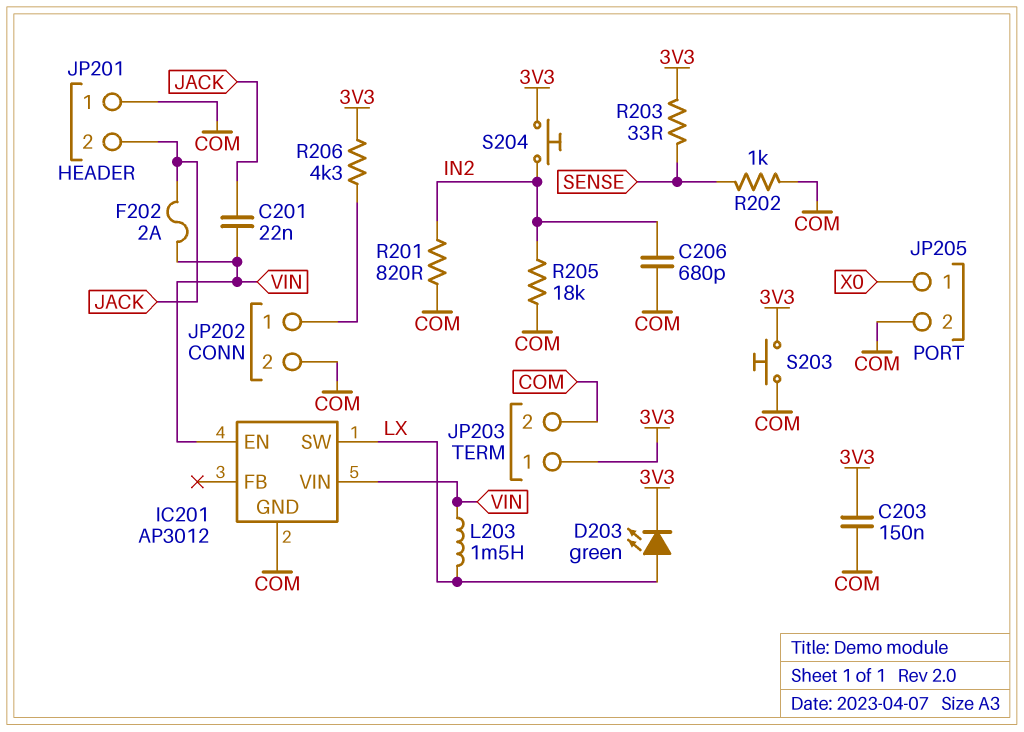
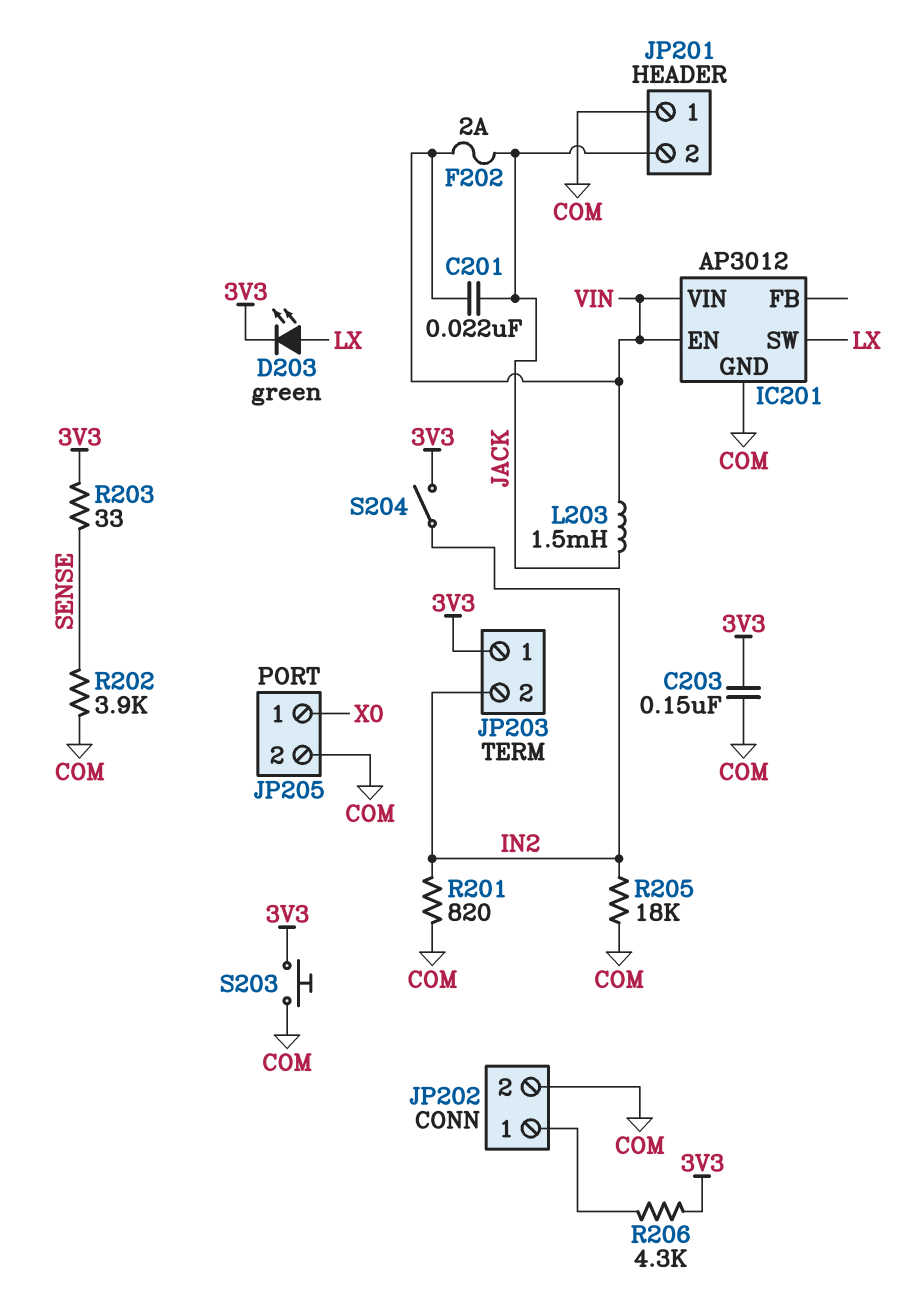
C206: 680pF (COM, IN2) -> none
JP203 pin 2: COM -> IN2
L203: 1.5mH (LX, VIN) -> 1.5mH (JACK, VIN)
R202: 1k (COM, SENSE) -> 3.9k (COM, SENSE)
S204: button (3V3, IN2) -> switch (3V3, IN2)

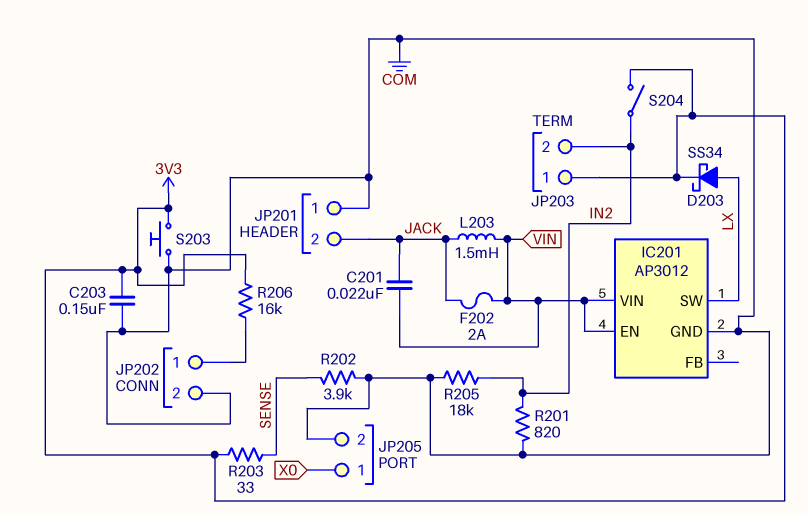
D203: LED green (A LX, K 3V3) -> schottky SS34 (A LX, K 3V3)
R206: 4.3k (3V3, JP202/1) -> 16k (3V3, JP202/1)

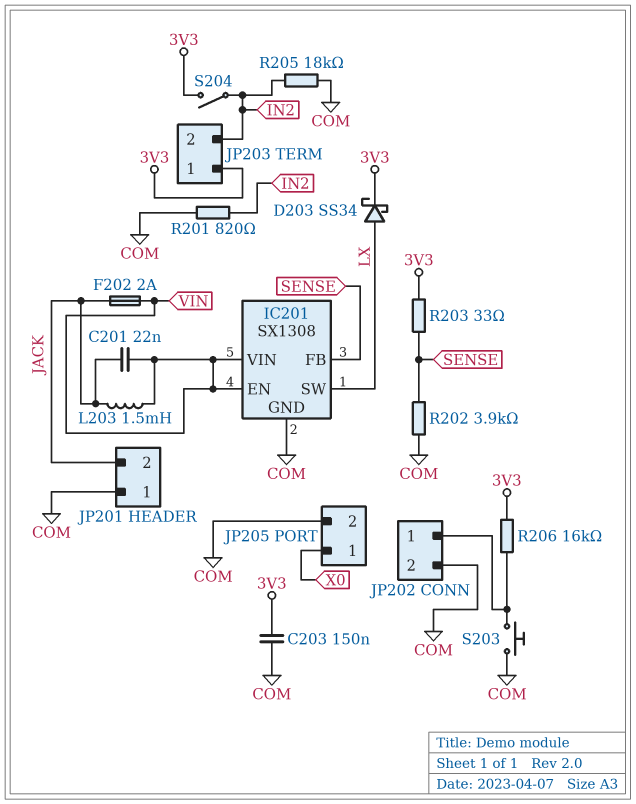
IC201: AP3012 -> SX1308
IC201 pin FB: none -> SENSE
S203: button (3V3, COM) -> button (COM, JP202/1)

